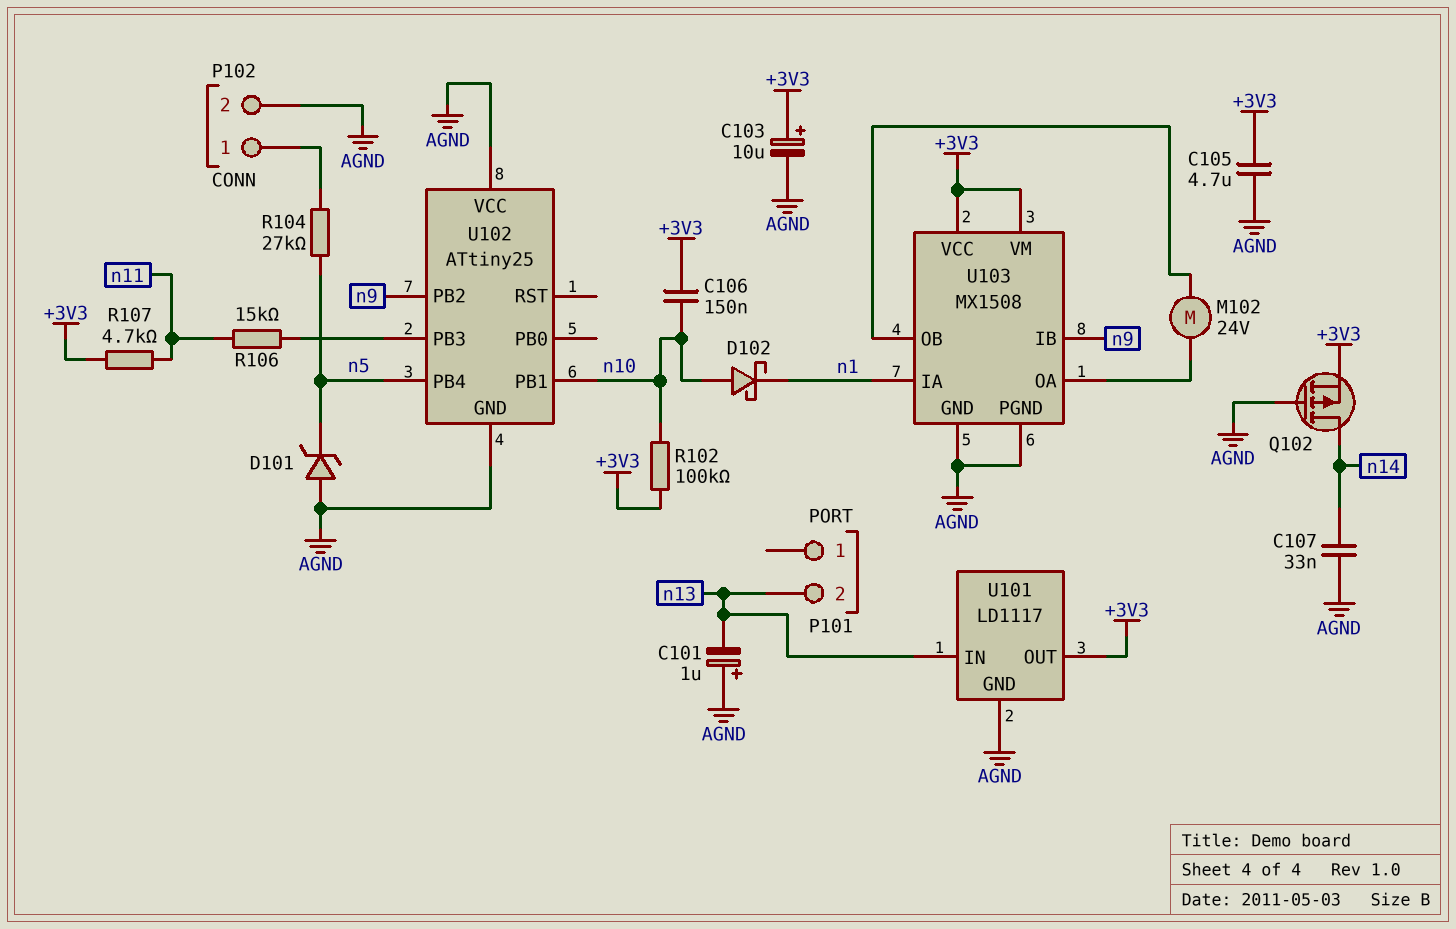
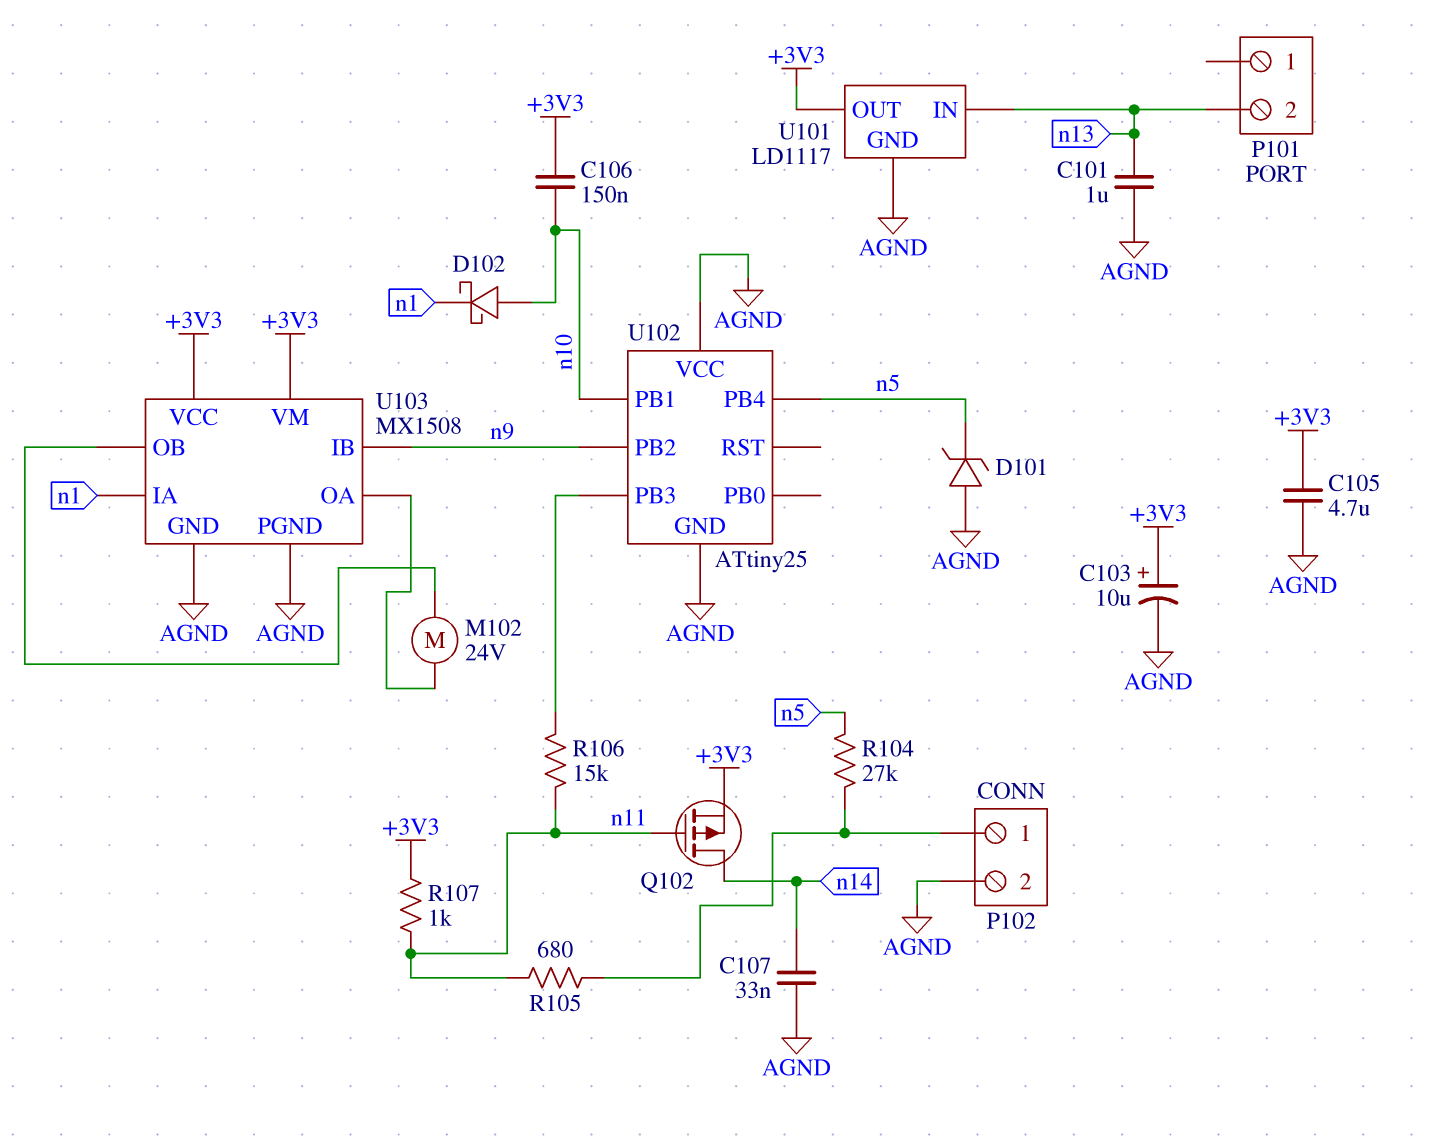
C101: 1uF (plus AGND, minus n13) -> 1uF (AGND, n13)
Q102: PMOS (G AGND, D n14, S +3V3) -> PMOS (G n11, D n14, S +3V3)
R102: 100k (+3V3, n10) -> none
R105: none -> 680 (P102/1, n11)
R107: 4.7k (+3V3, n11) -> 1k (+3V3, n11)

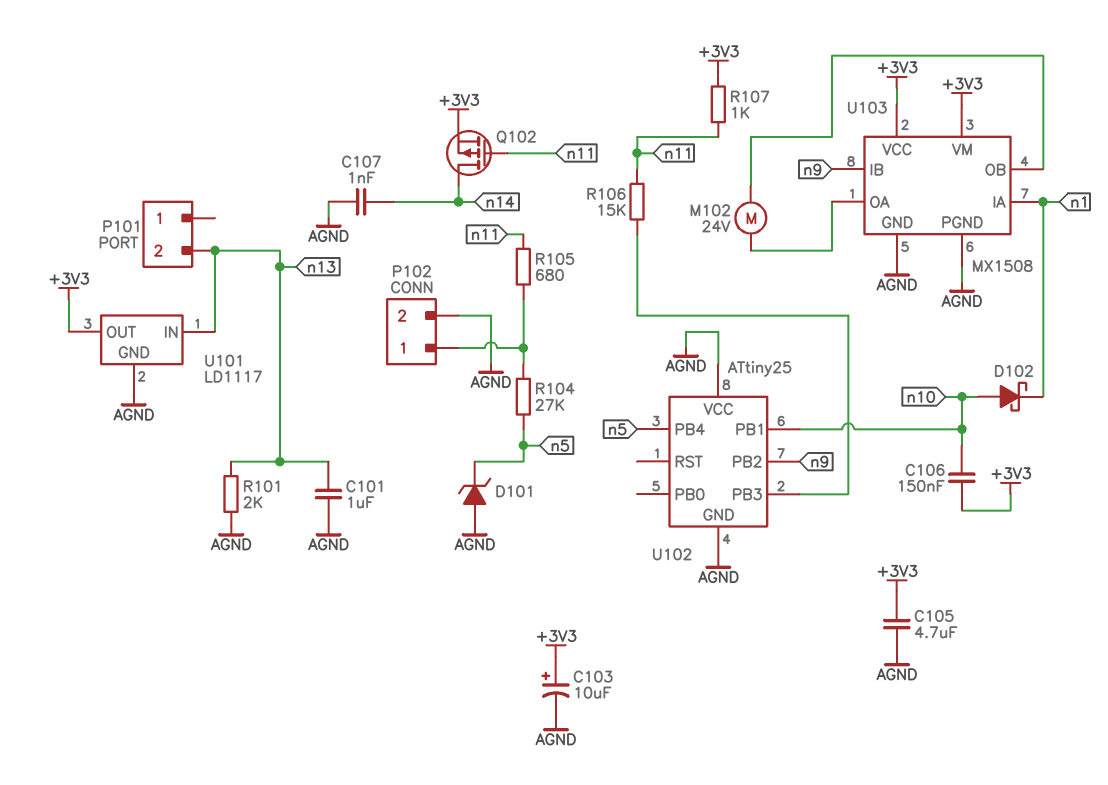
C107: 33nF (AGND, n14) -> 1nF (AGND, n14)
R101: none -> 2k (AGND, n13)

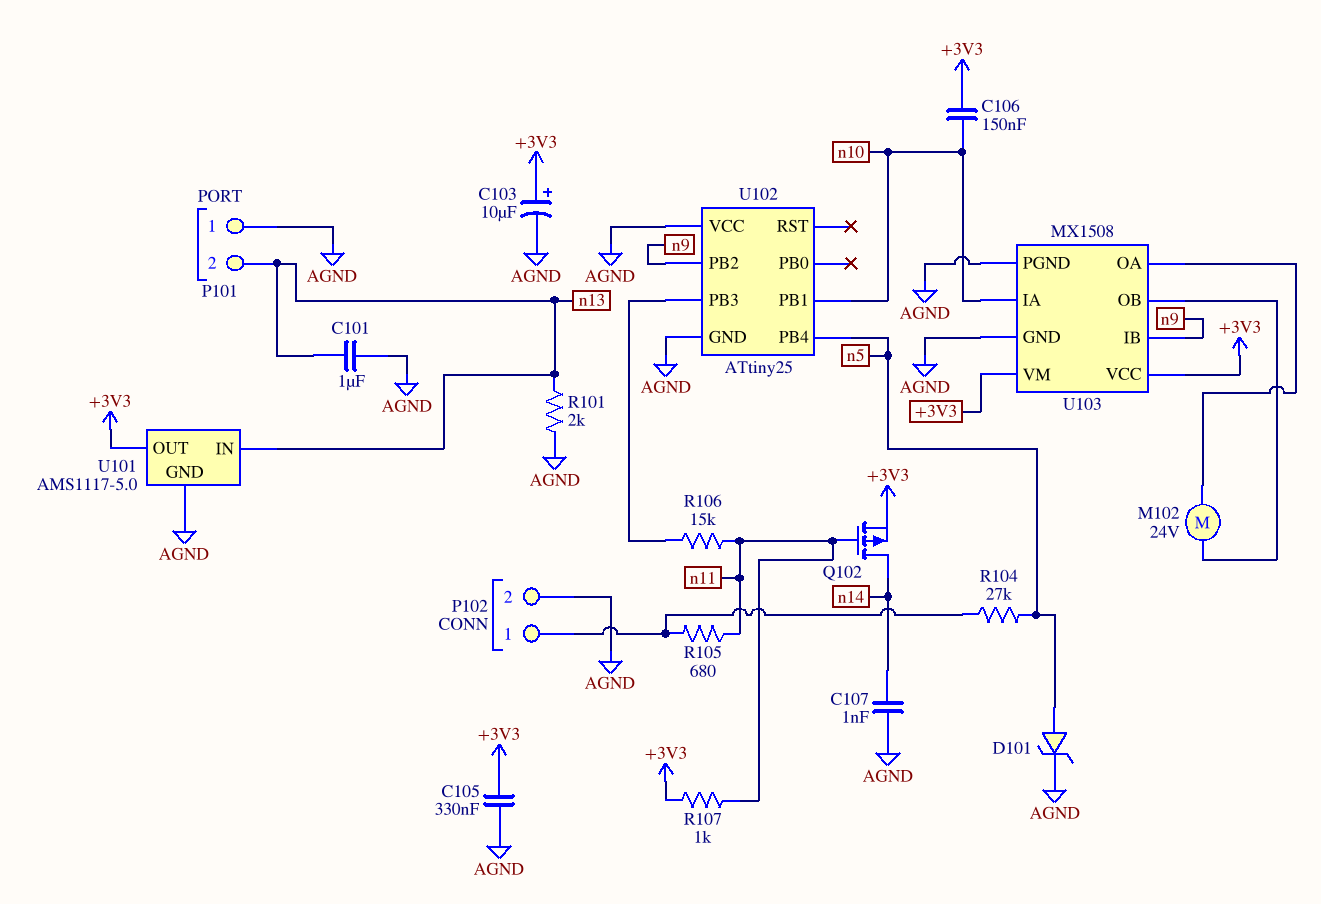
C105: 4.7uF (+3V3, AGND) -> 330nF (+3V3, AGND)
D101: zener (A AGND, K n5) -> zener (A n5, K AGND)
D102: schottky (A n10, K n1) -> none
P101 pin 1: none -> AGND
U101: LD1117 -> AMS1117-5.0
U103 pin IA: n1 -> n10

